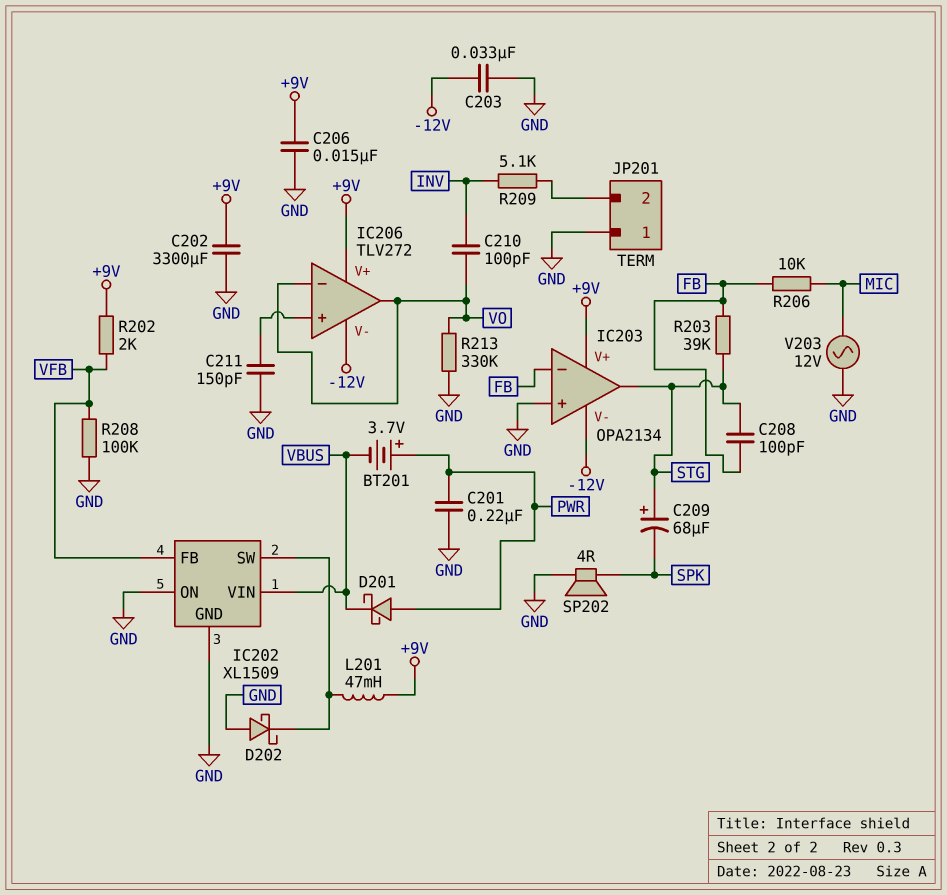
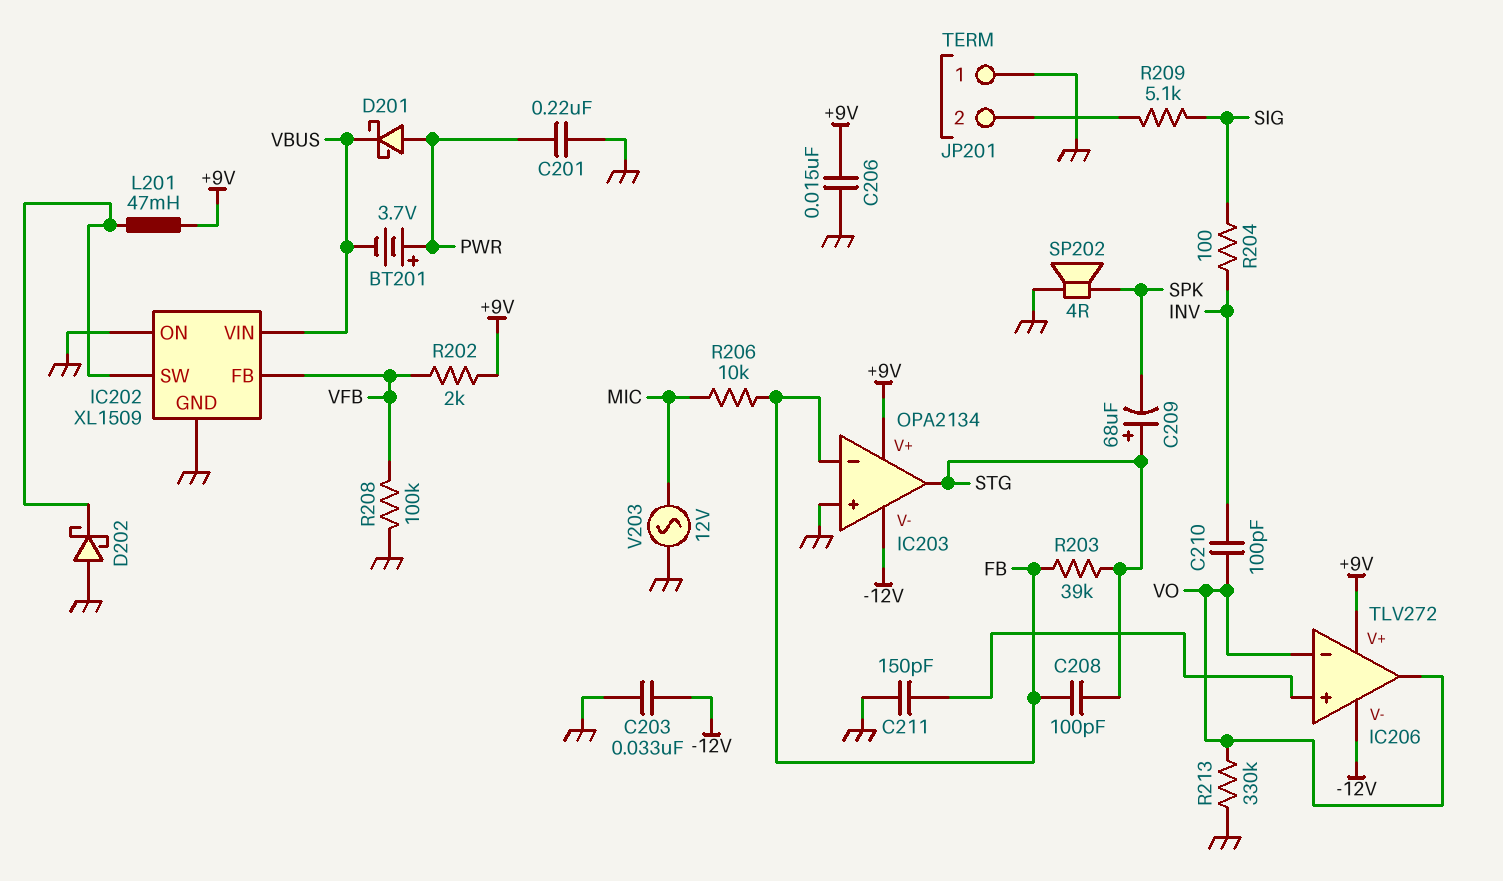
C202: 3300uF (+9V, GND) -> none
R204: none -> 100 (INV, SIG)
R209: 5.1k (INV, JP201/2) -> 5.1k (JP201/2, SIG)

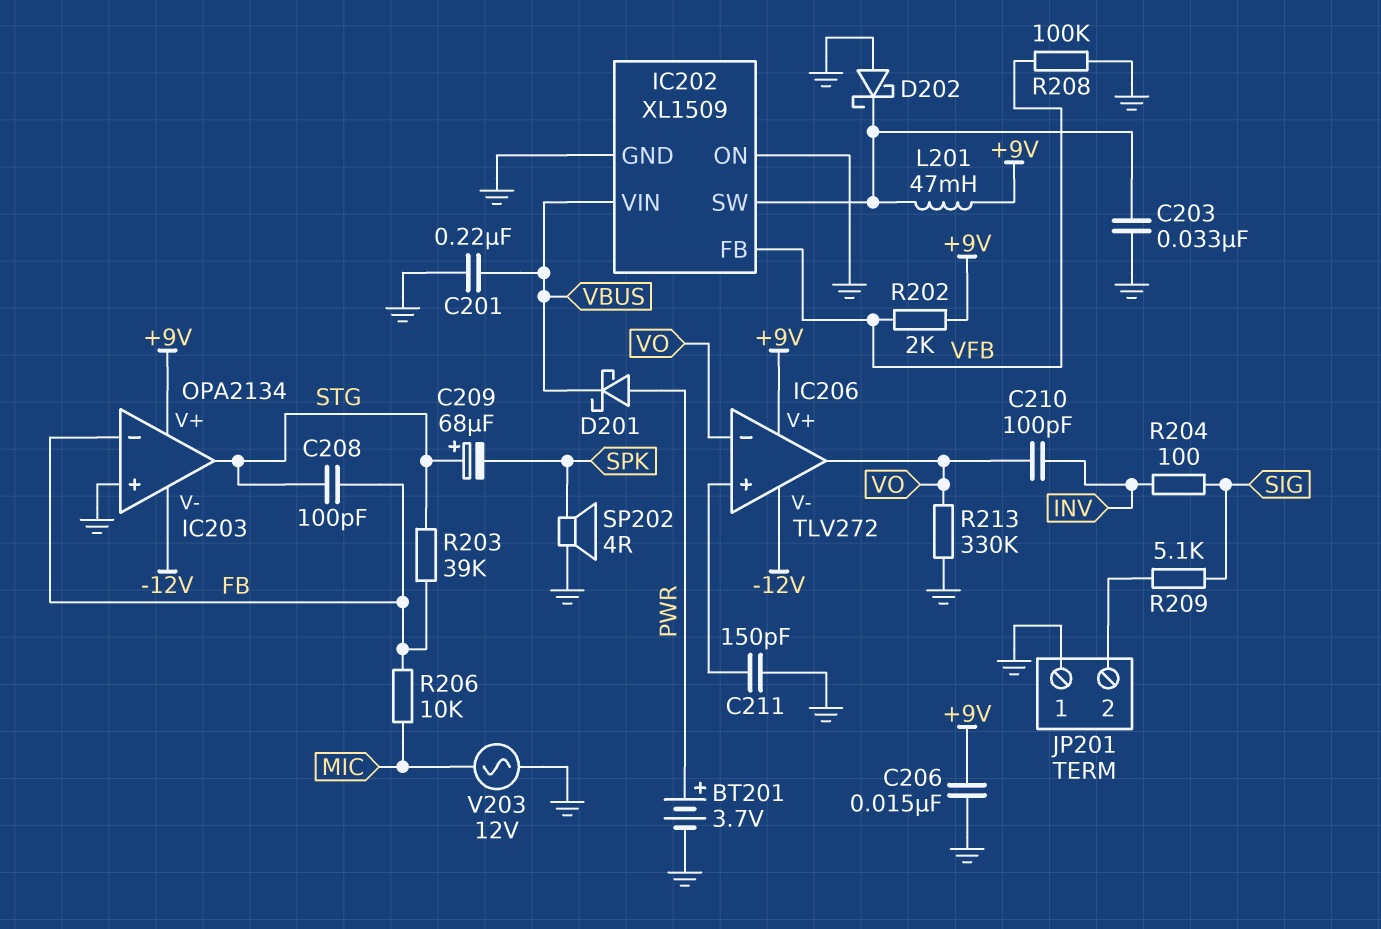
BT201: 3.7V (plus PWR, minus VBUS) -> 3.7V (plus PWR, minus GND)
C201: 220nF (GND, PWR) -> 220nF (GND, VBUS)
C203: 33nF (-12V, GND) -> 33nF (GND, IC202/SW)

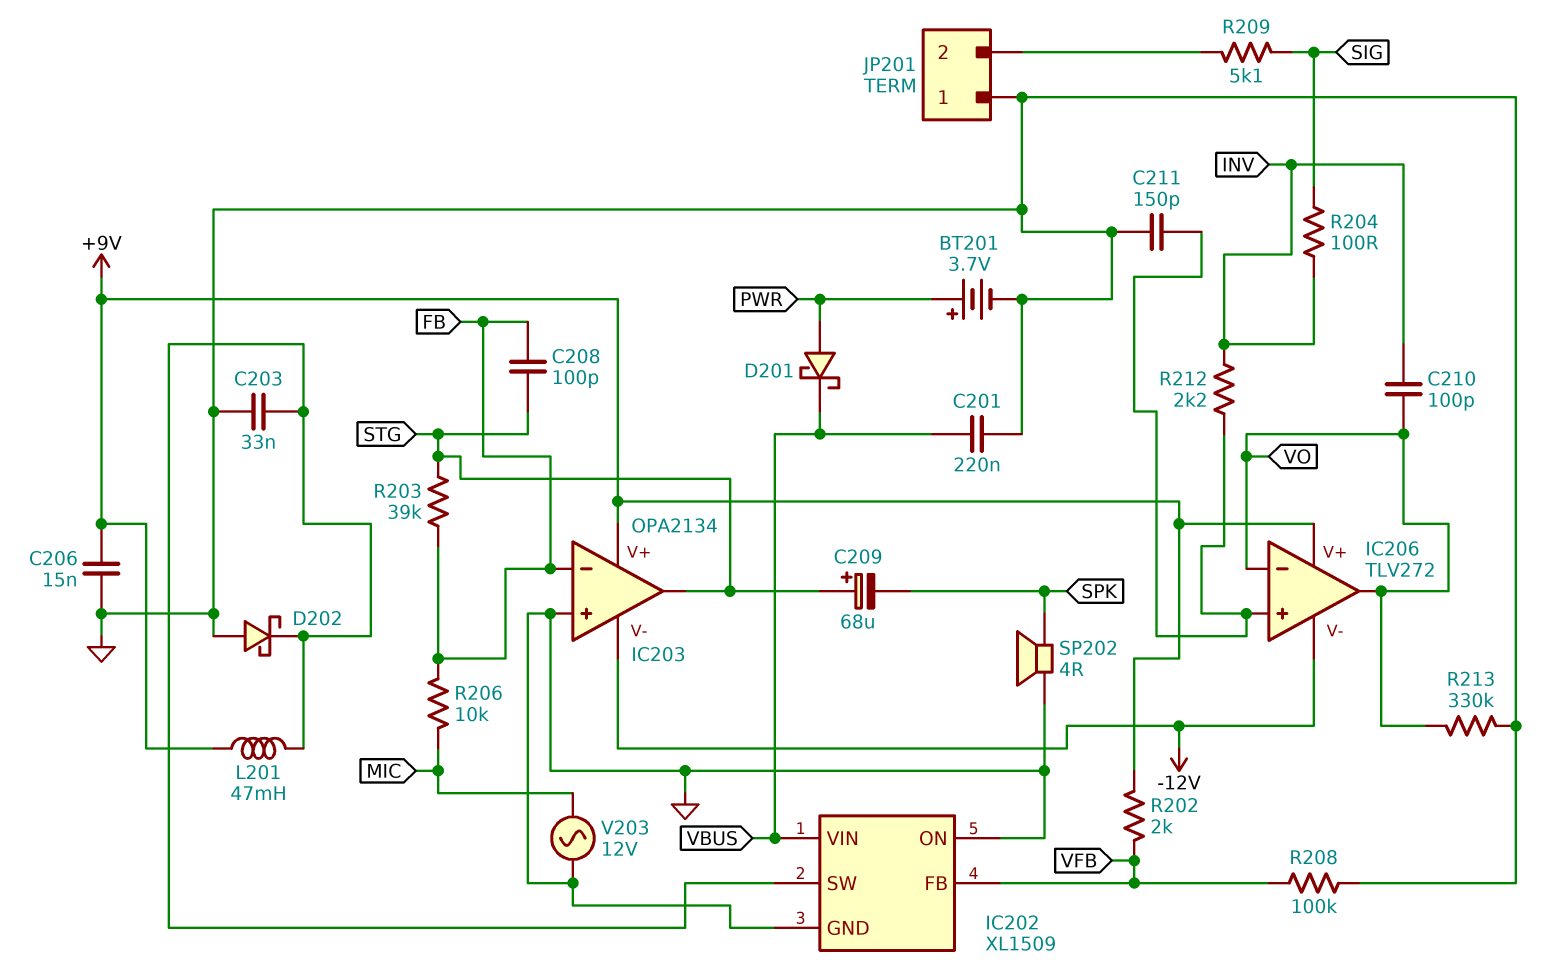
R212: none -> 2.2k (IC206/in+, INV)

